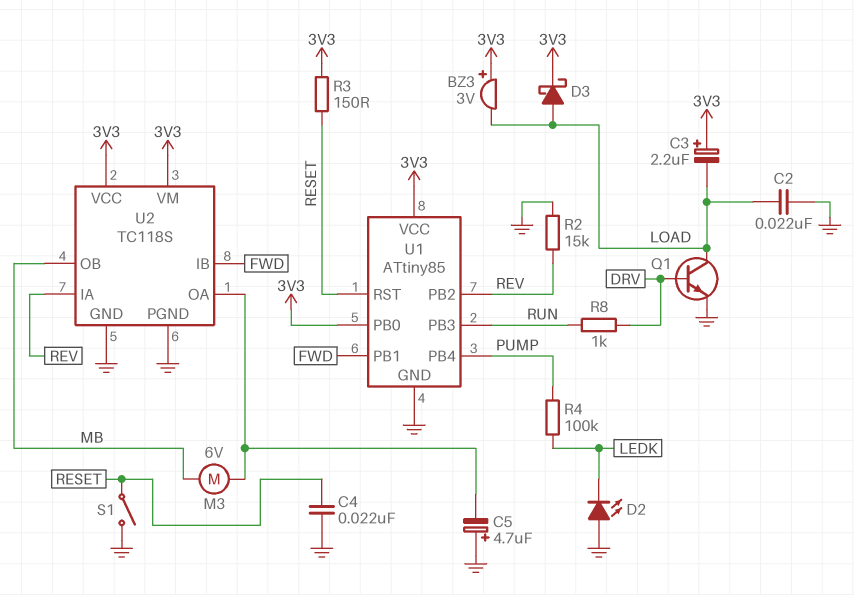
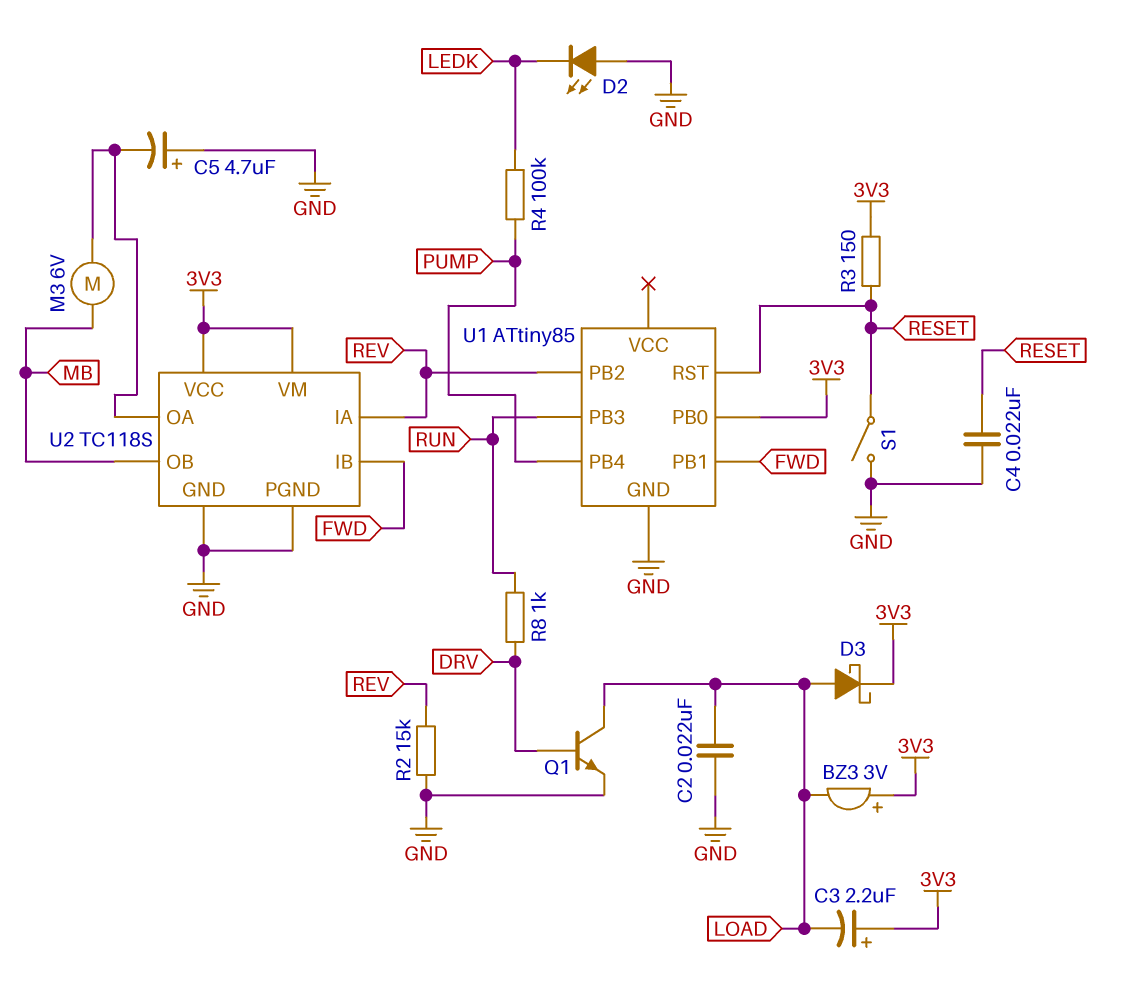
U1 pin VCC: 3V3 -> none

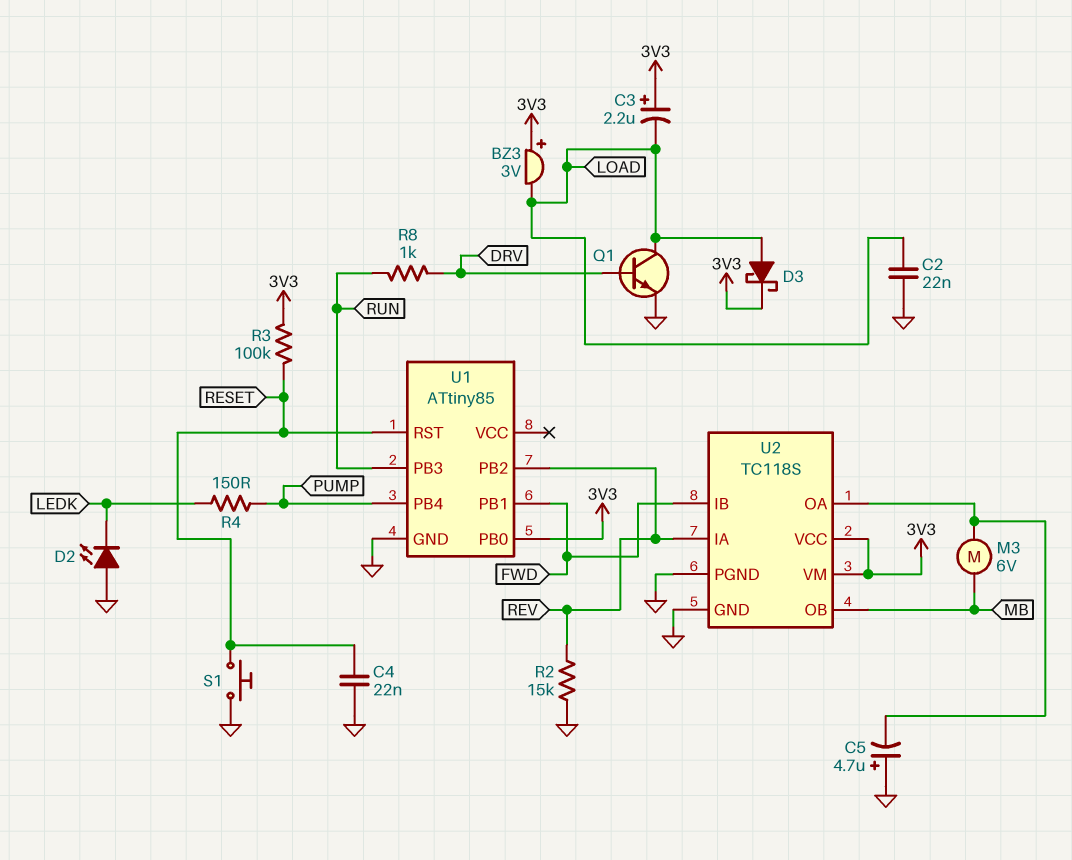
R3: 150 (3V3, RESET) -> 100k (3V3, RESET)
R4: 100k (LEDK, PUMP) -> 150 (LEDK, PUMP)
S1: switch (GND, RESET) -> button (GND, RESET)

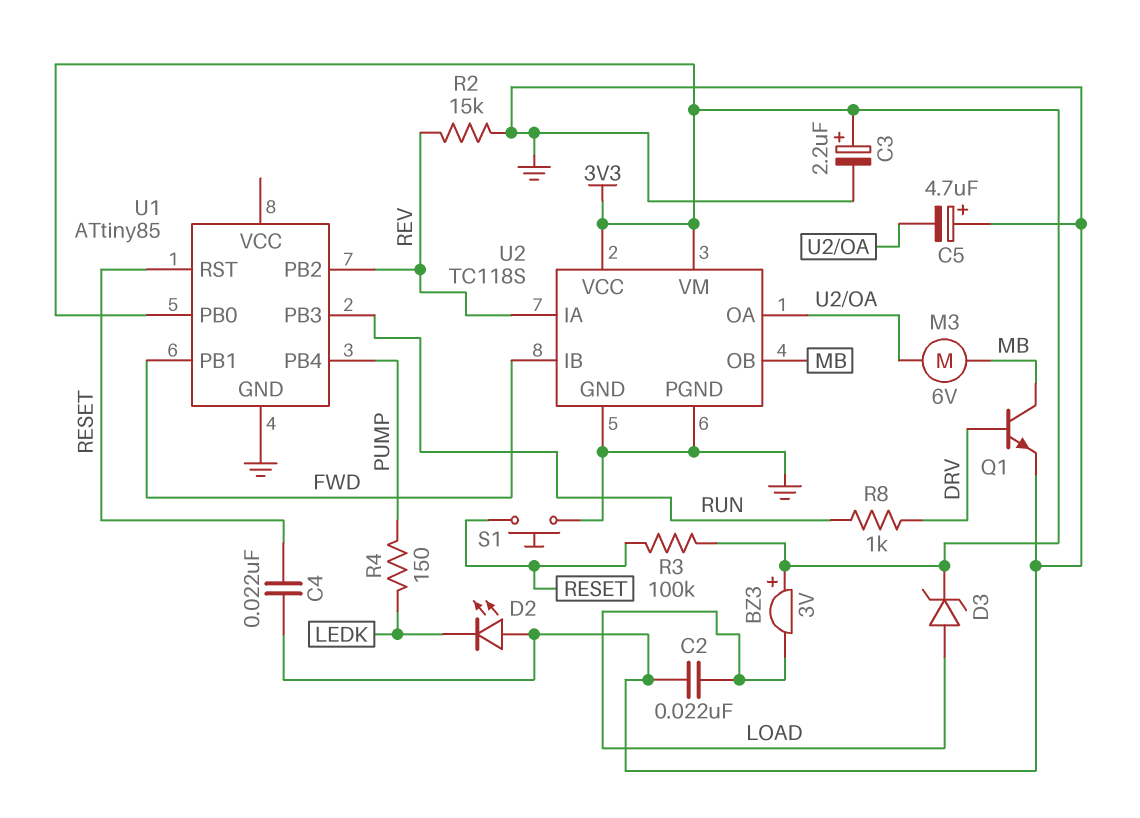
C3: 2.2uF (plus 3V3, minus LOAD) -> 2.2uF (plus 3V3, minus GND)
D3: schottky (A LOAD, K 3V3) -> zener (A LOAD, K 3V3)
Q1: NPN (B DRV, C LOAD, E GND) -> NPN (B DRV, C MB, E GND)

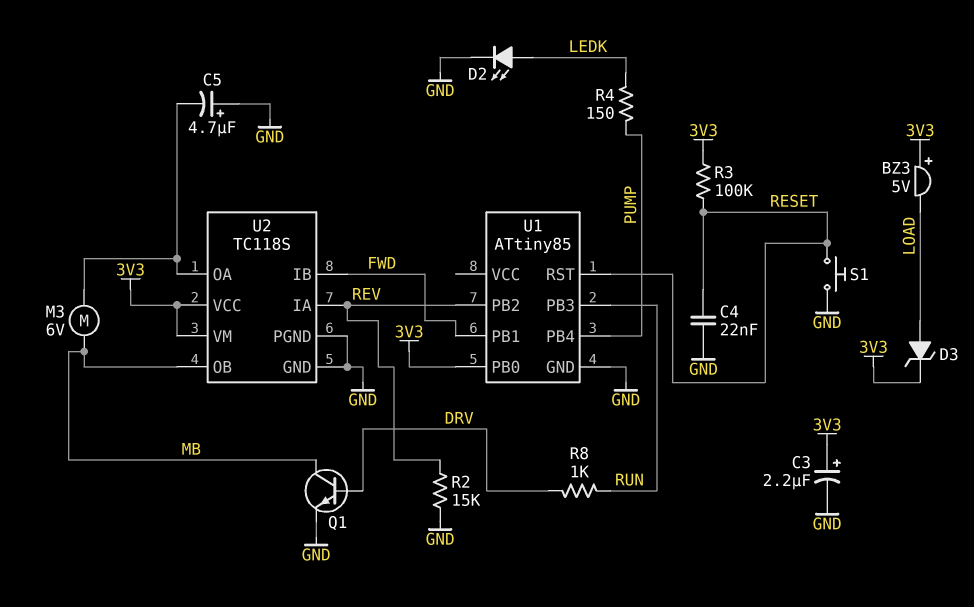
BZ3: buzzer 3V (plus 3V3, minus LOAD) -> buzzer 5V (plus 3V3, minus LOAD)
C2: 22nF (GND, LOAD) -> none
D2: LED (A GND, K LEDK) -> LED (A LEDK, K GND)

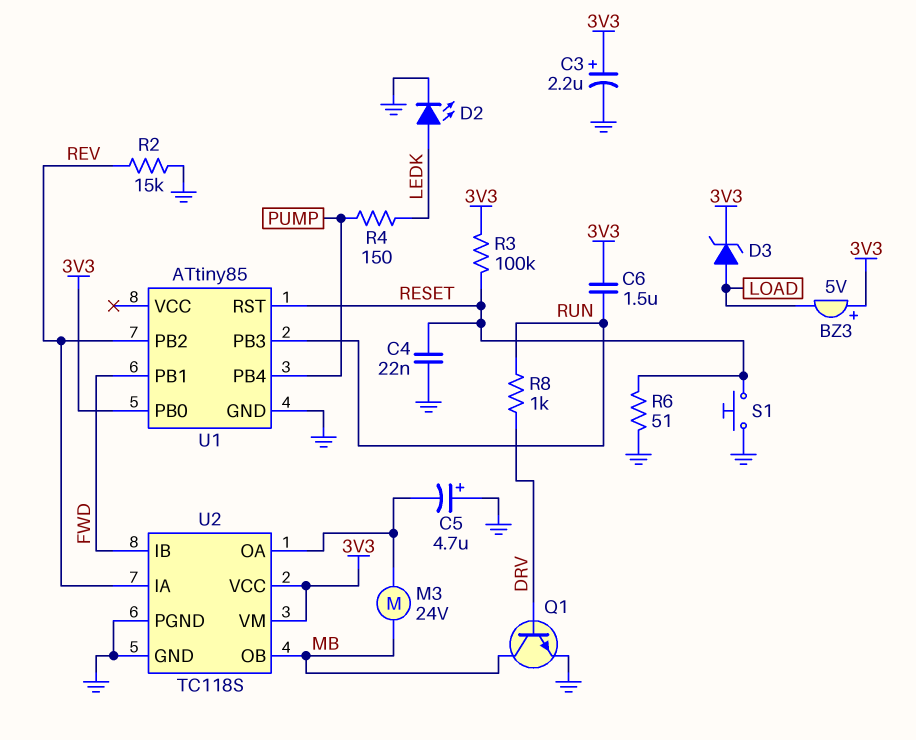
C6: none -> 1.5uF (3V3, RUN)
M3: motor 6V (MB, U2/OA) -> motor 24V (MB, U2/OA)
R6: none -> 51 (GND, RESET)

